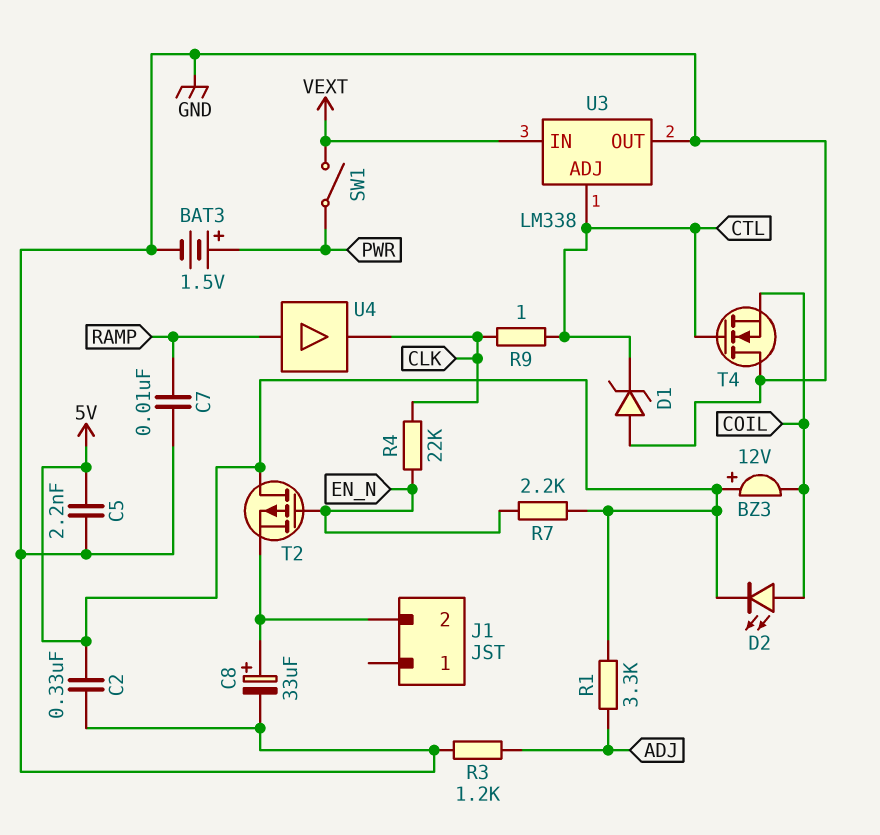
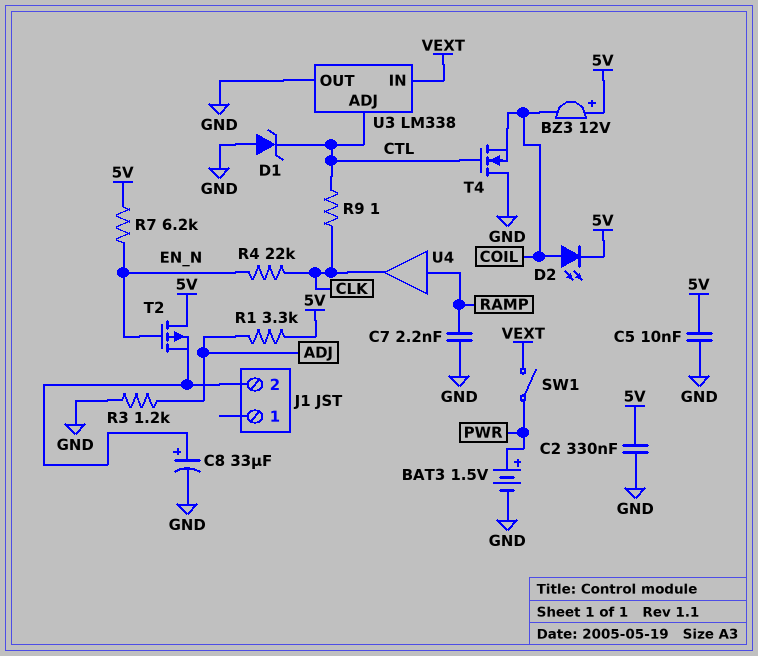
C5: 2.2nF (5V, GND) -> 10nF (5V, GND)
C7: 10nF (GND, RAMP) -> 2.2nF (GND, RAMP)
R7: 2.2k (5V, EN_N) -> 6.2k (5V, EN_N)

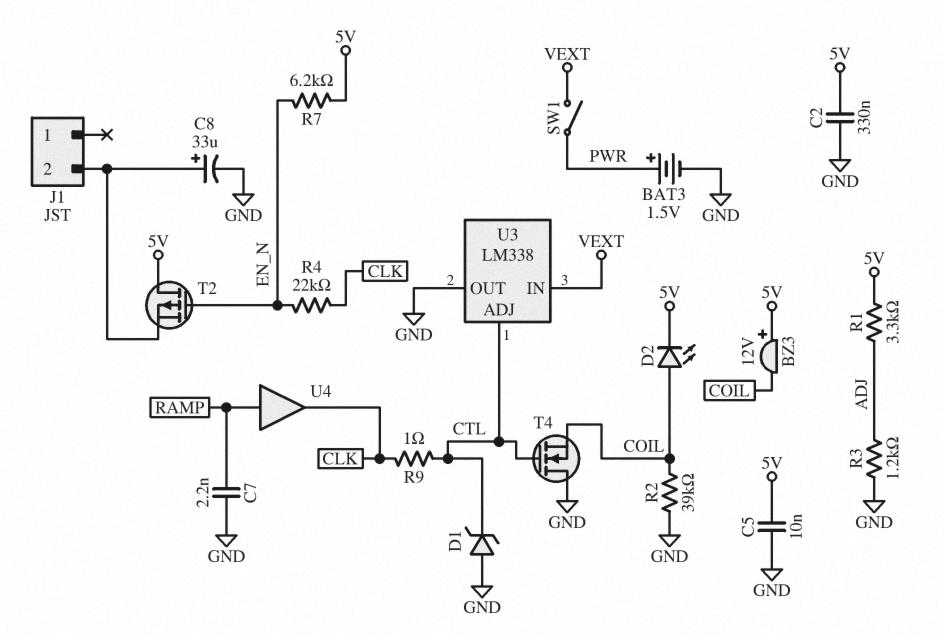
R2: none -> 39k (COIL, GND)

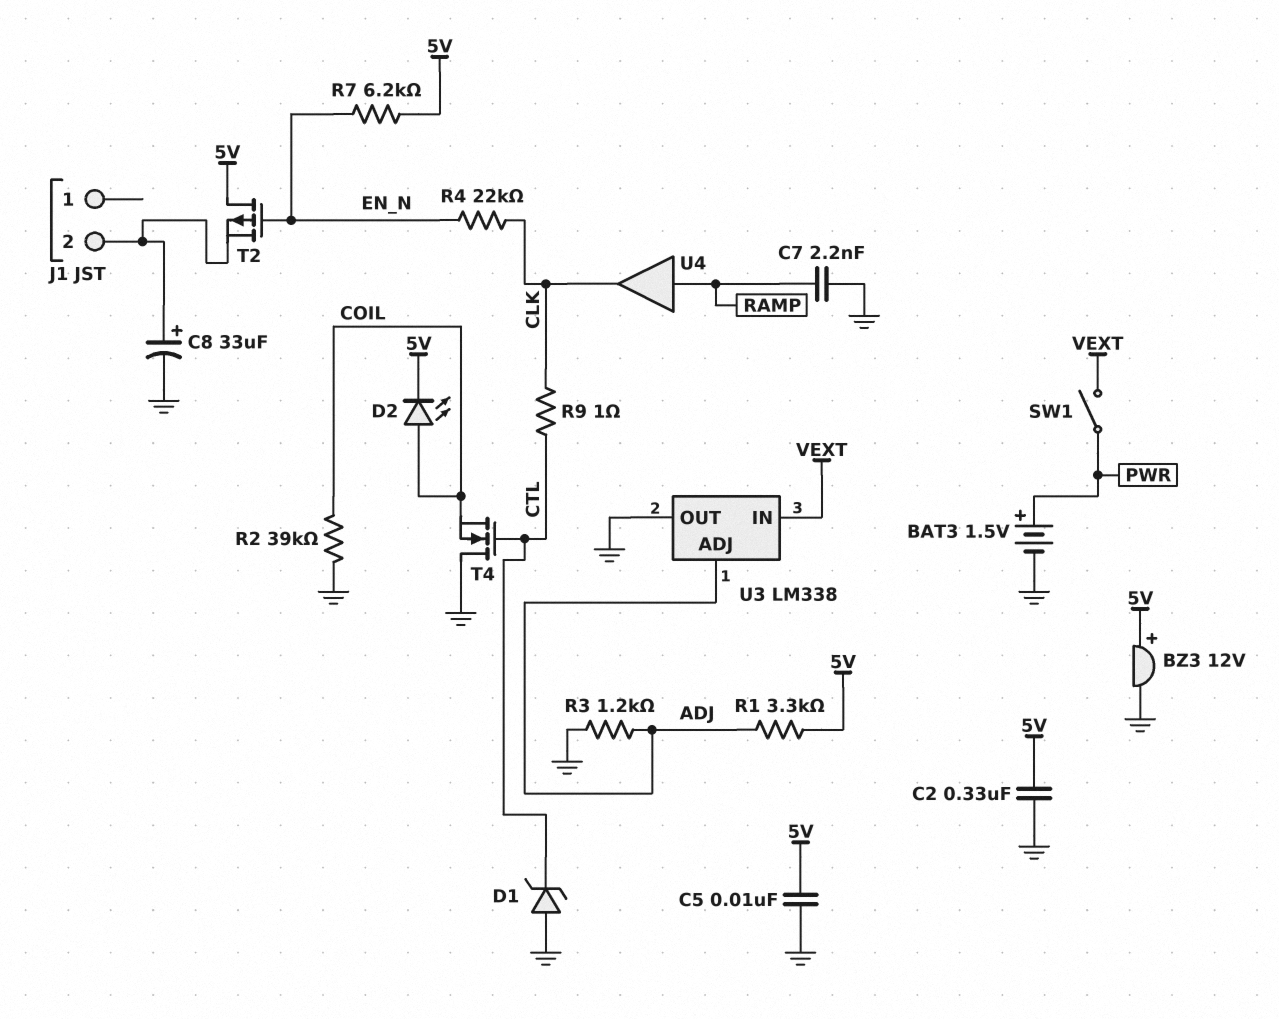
BZ3: buzzer 12V (plus 5V, minus COIL) -> buzzer 12V (plus 5V, minus GND)
U3 pin ADJ: CTL -> ADJ

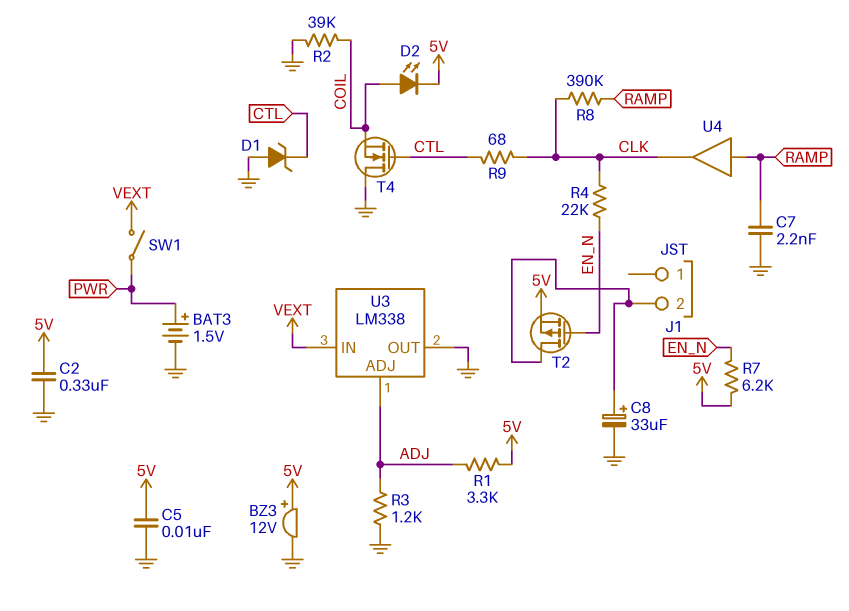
R8: none -> 390k (CLK, RAMP)
R9: 1 (CLK, CTL) -> 68 (CLK, CTL)
T2: PMOS (G EN_N, D 5V, S J1/2) -> PMOS (G EN_N, D J1/2, S 5V)

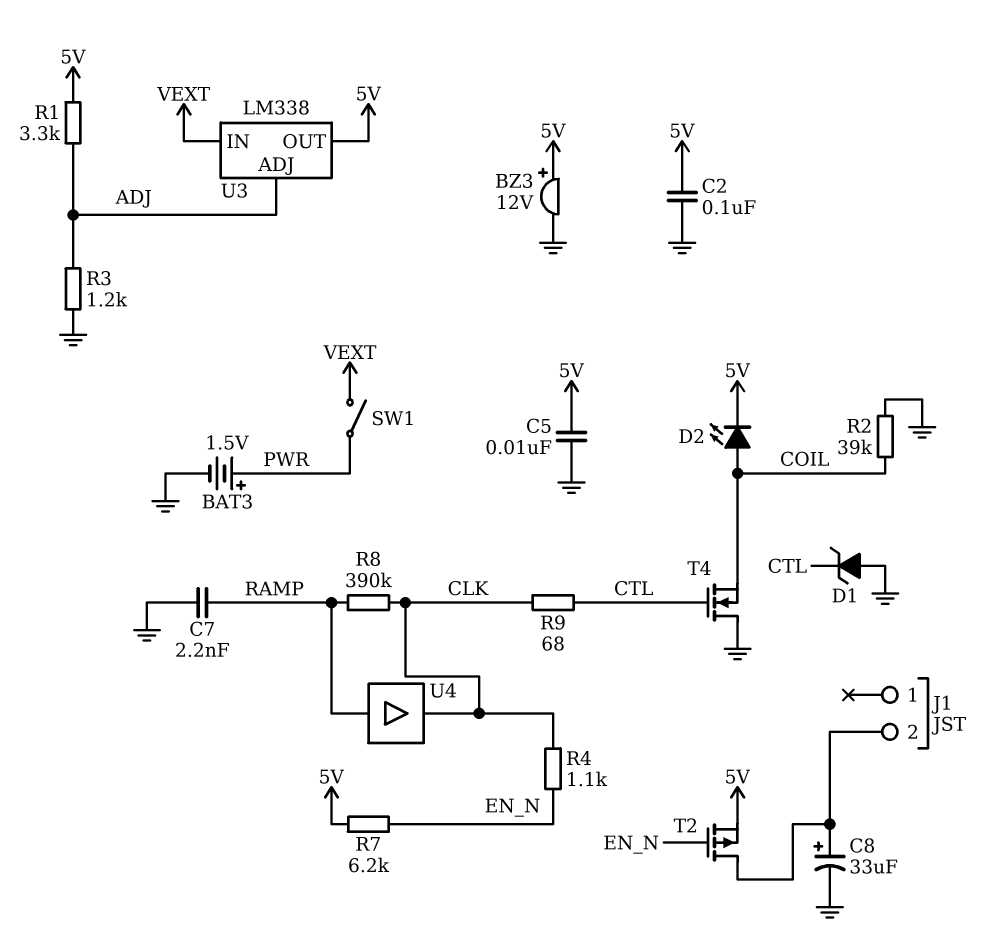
C2: 330nF (5V, GND) -> 100nF (5V, GND)
R4: 22k (CLK, EN_N) -> 1.1k (CLK, EN_N)
U3 pin OUT: GND -> 5V

